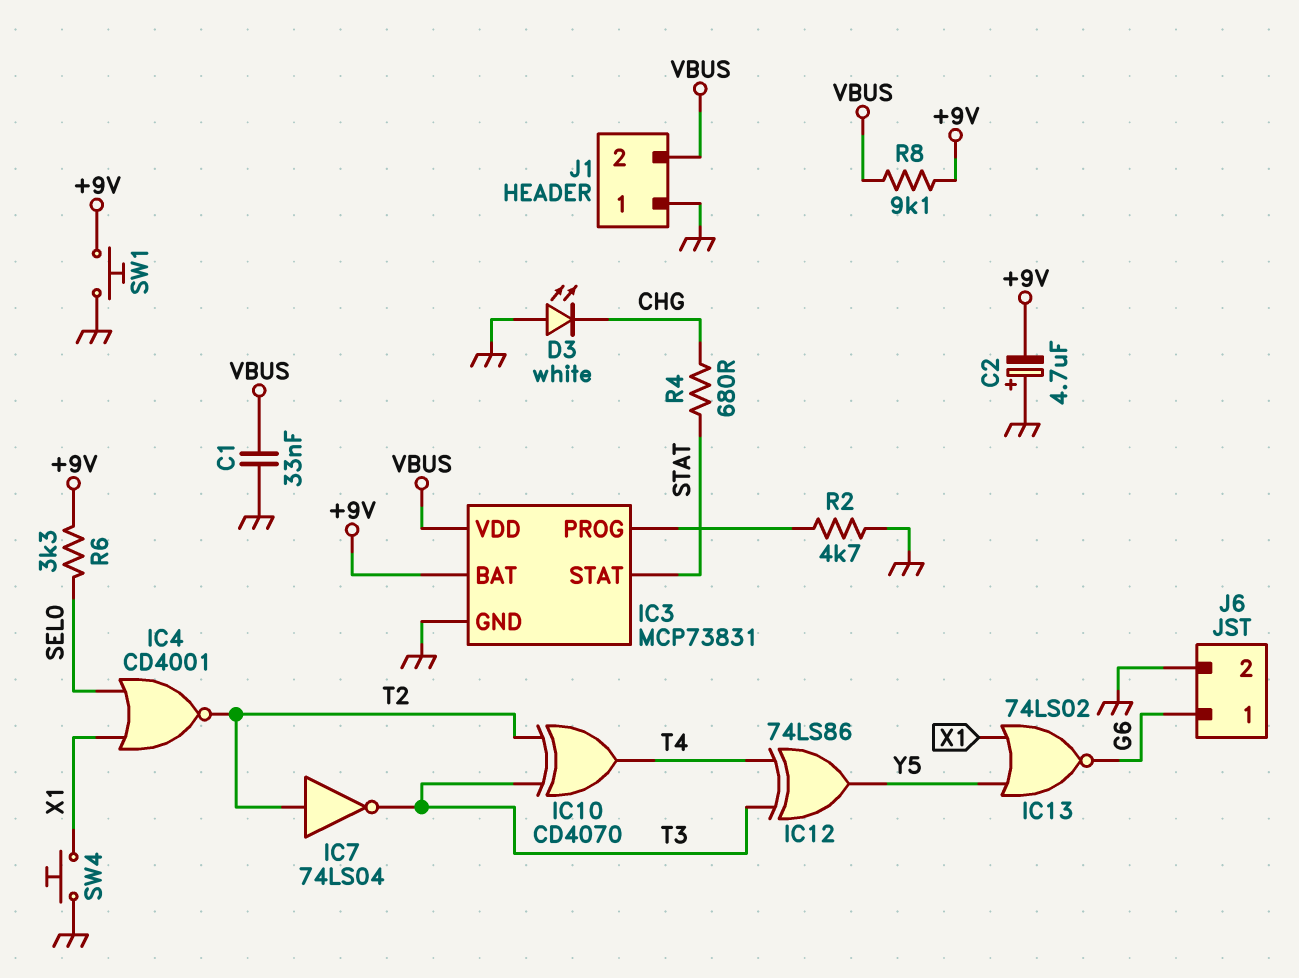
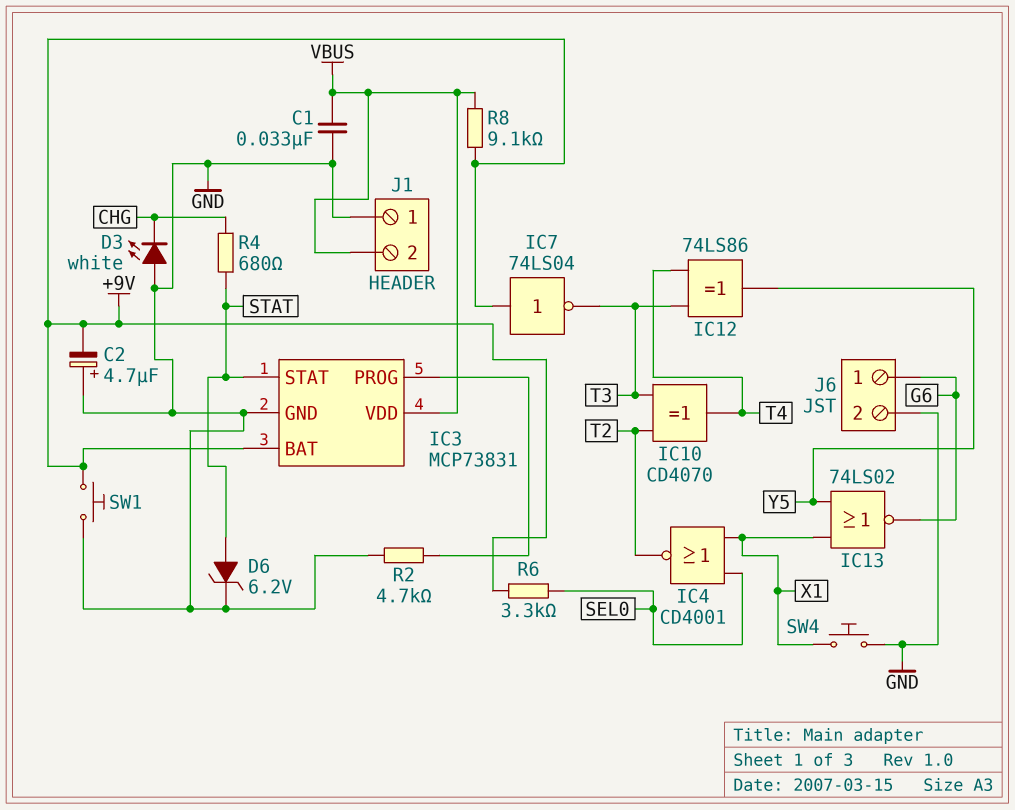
D6: none -> zener 6.2V (A STAT, K GND)
IC7: NOT 74LS04 (in T2, out T3) -> NOT 74LS04 (in +9V, out T3)

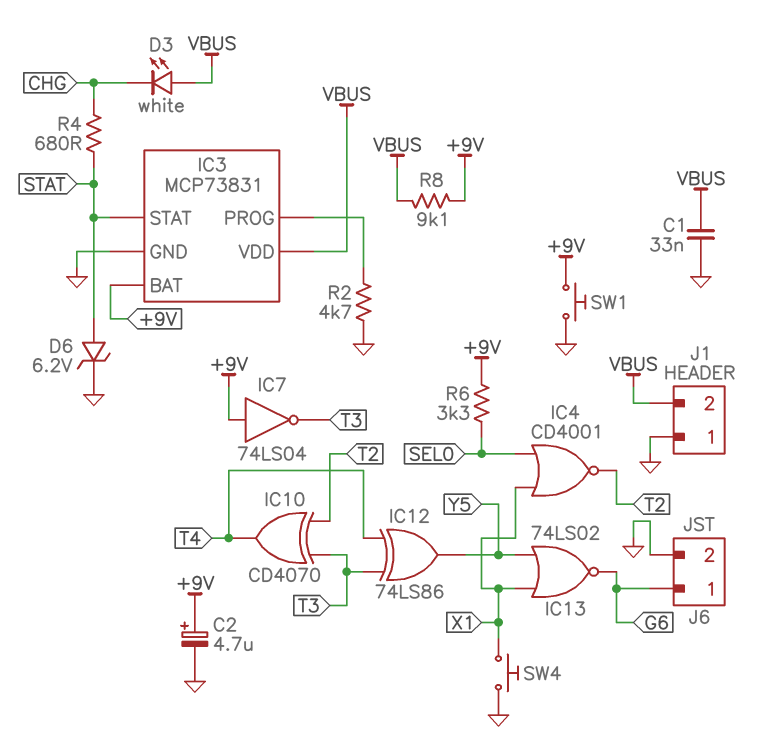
C2: 4.7uF (plus GND, minus +9V) -> 4.7uF (plus +9V, minus GND)
D3: LED white (A GND, K CHG) -> LED white (A VBUS, K CHG)

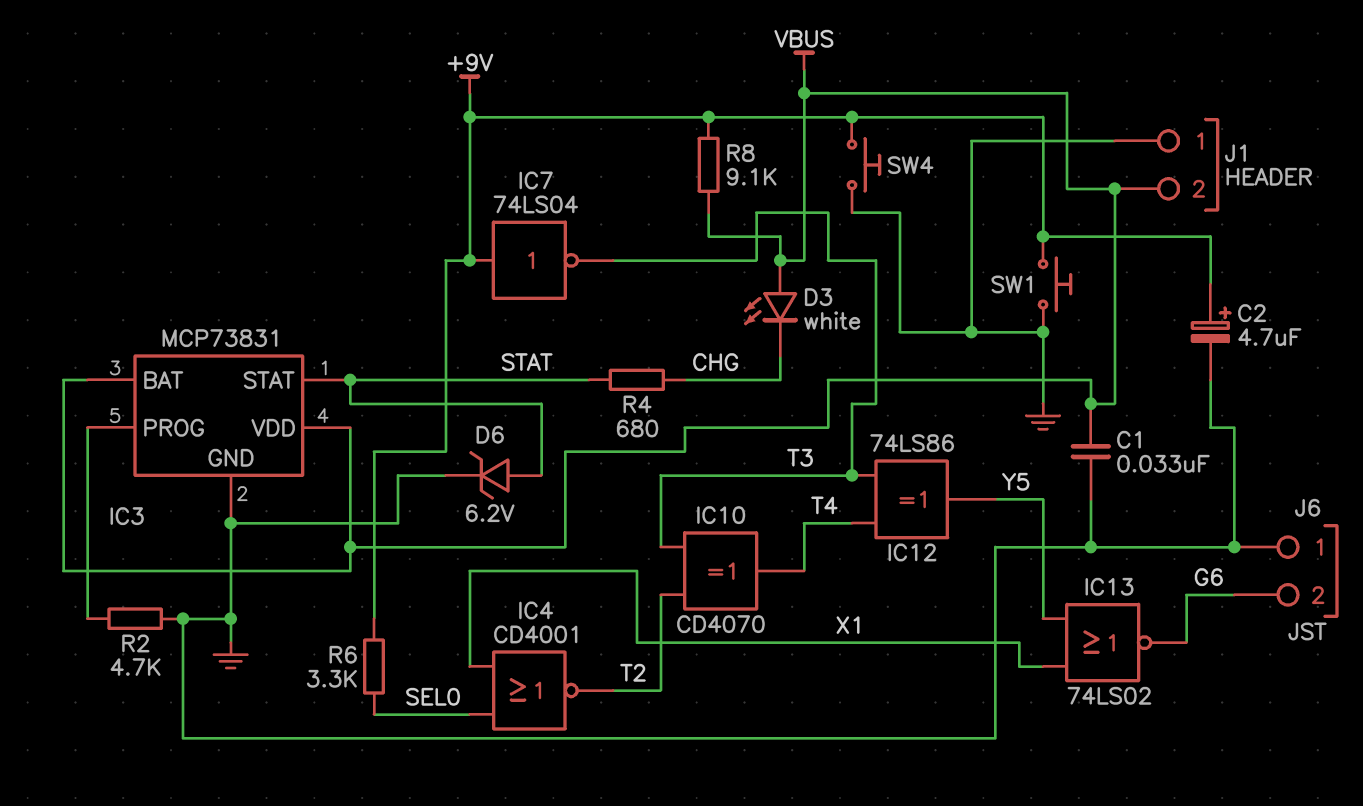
IC3 pin BAT: +9V -> VBUS
J6 pin 1: G6 -> GND
J6 pin 2: GND -> G6
SW4: button (GND, X1) -> button (+9V, GND)

